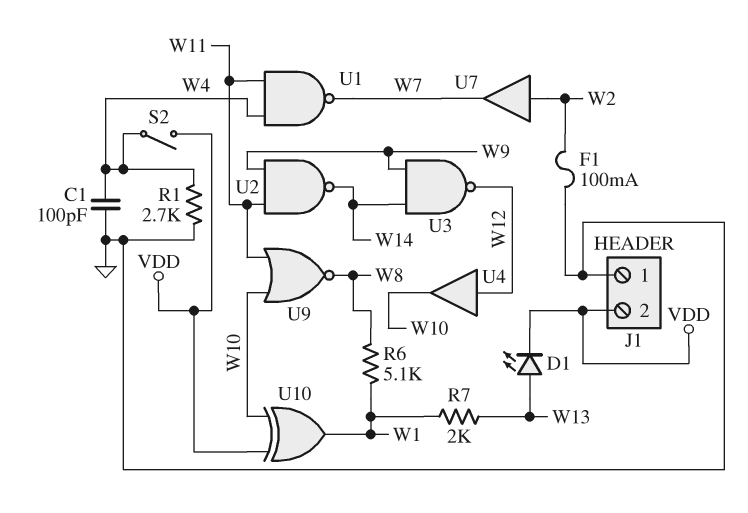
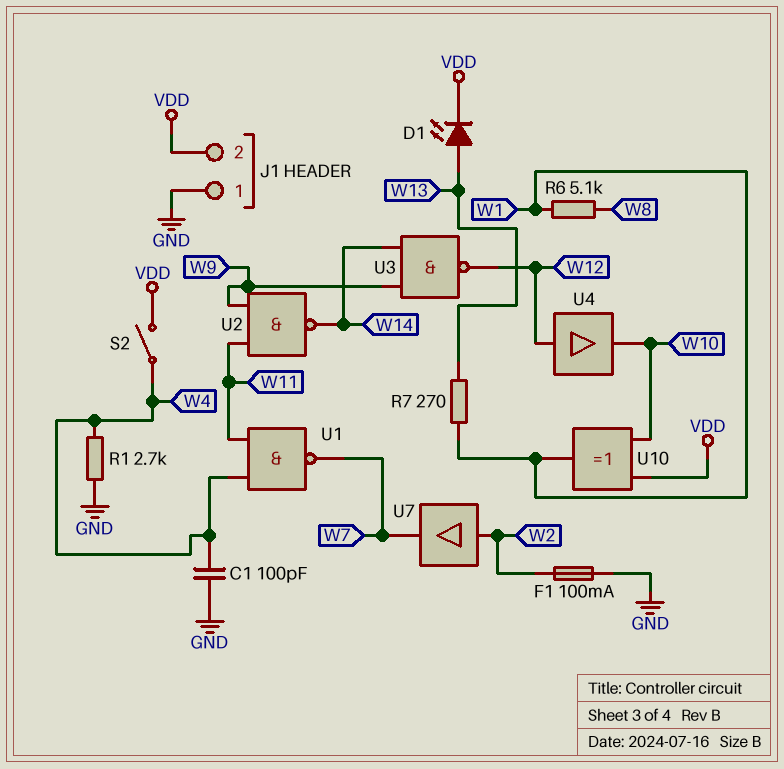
R7: 2k (W1, W13) -> 270 (W1, W13)
U9: NOR (in W10, in W11, out W8) -> none

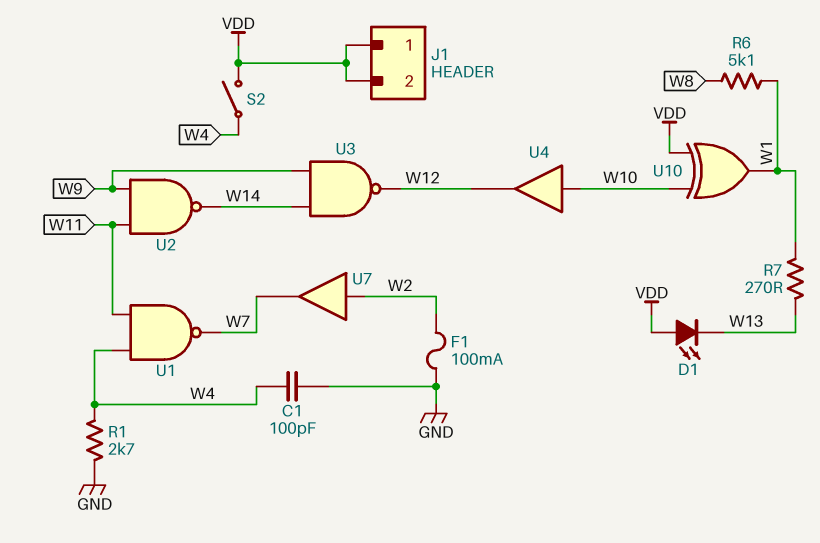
D1: LED (A W13, K VDD) -> LED (A VDD, K W13)
J1 pin 1: GND -> VDD
U4: buffer (in W12, out W10) -> buffer (in W10, out W12)

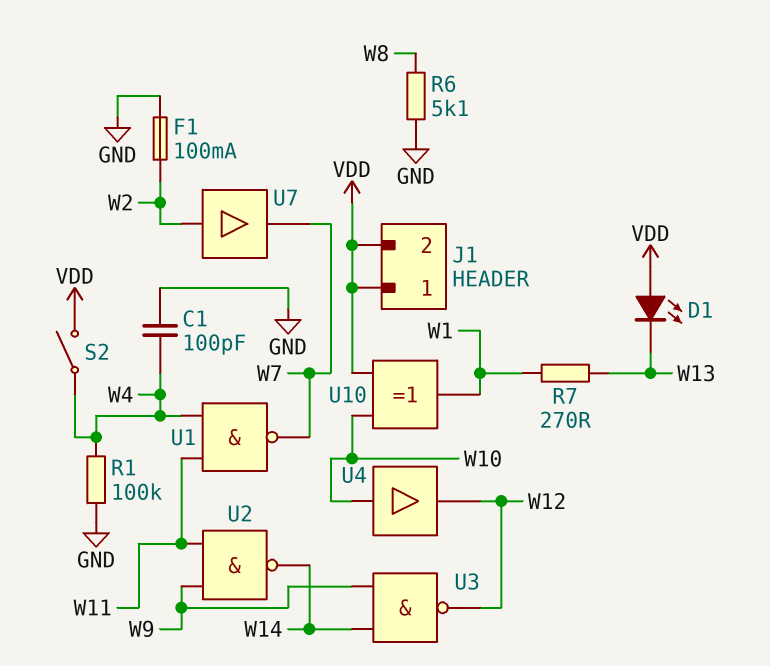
R1: 2.7k (GND, W4) -> 100k (GND, W4)
R6: 5.1k (W1, W8) -> 5.1k (GND, W8)

